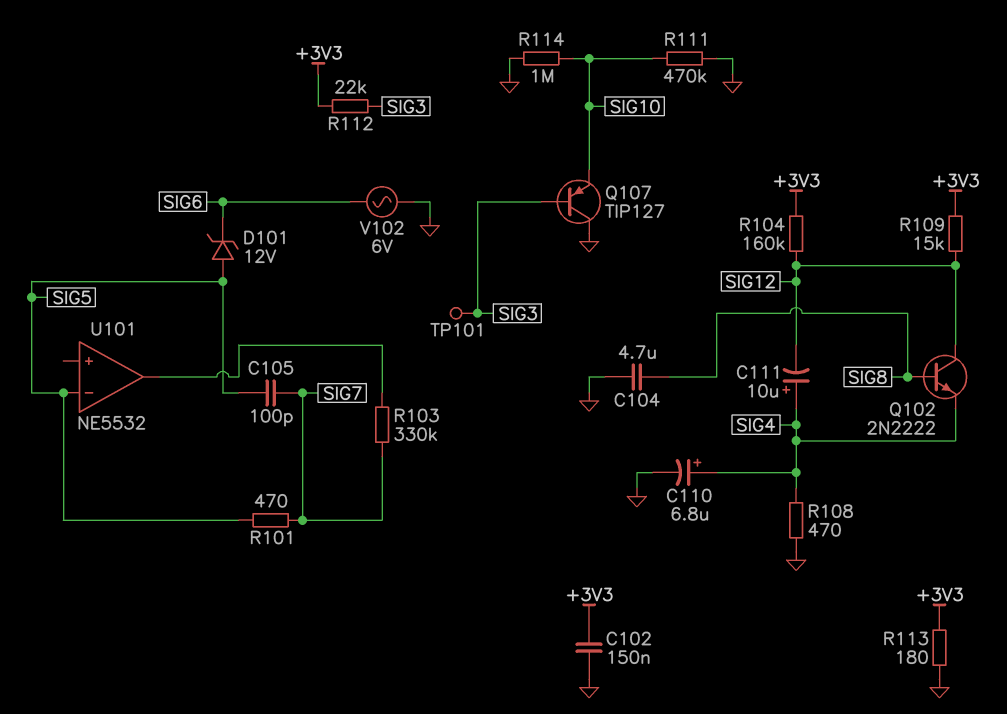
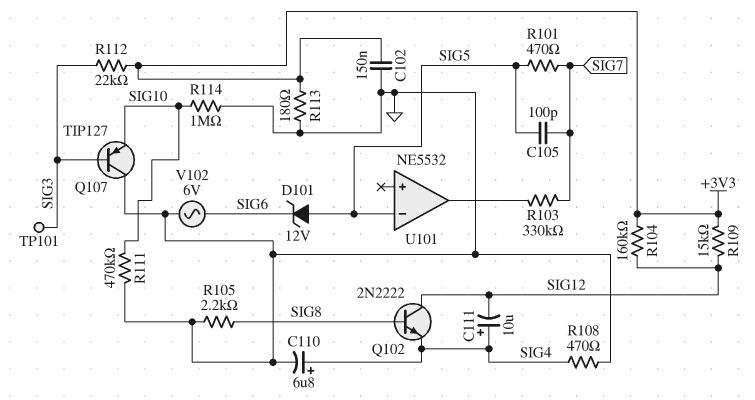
C104: 4.7uF (GND, SIG8) -> none
R105: none -> 2.2k (GND, SIG8)

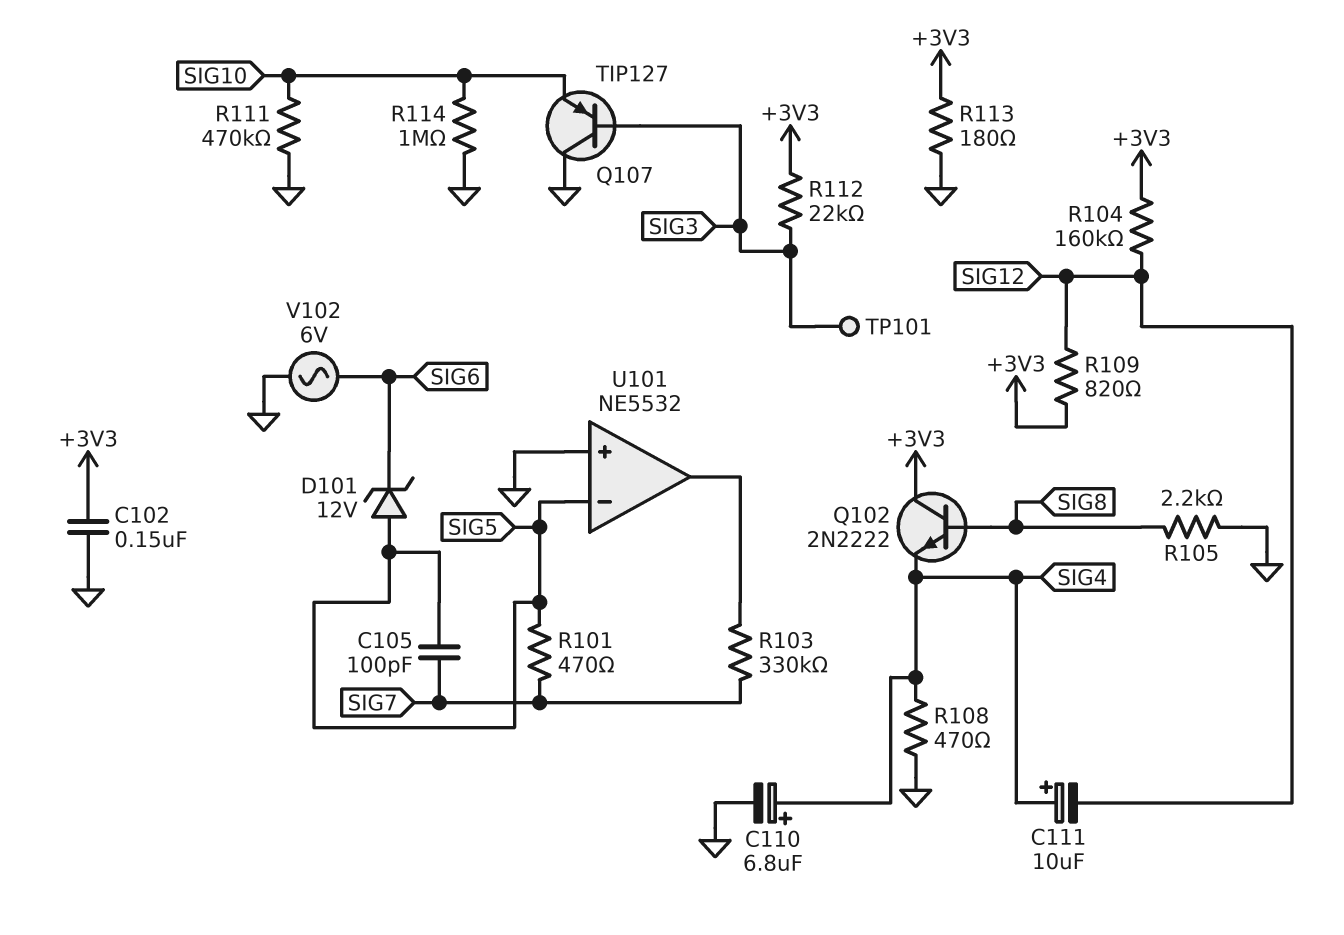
Q102: NPN 2N2222 (B SIG8, C SIG12, E SIG4) -> NPN 2N2222 (B SIG8, C +3V3, E SIG4)
R109: 15k (+3V3, SIG12) -> 820 (+3V3, SIG12)
U101 pin in+: none -> GND

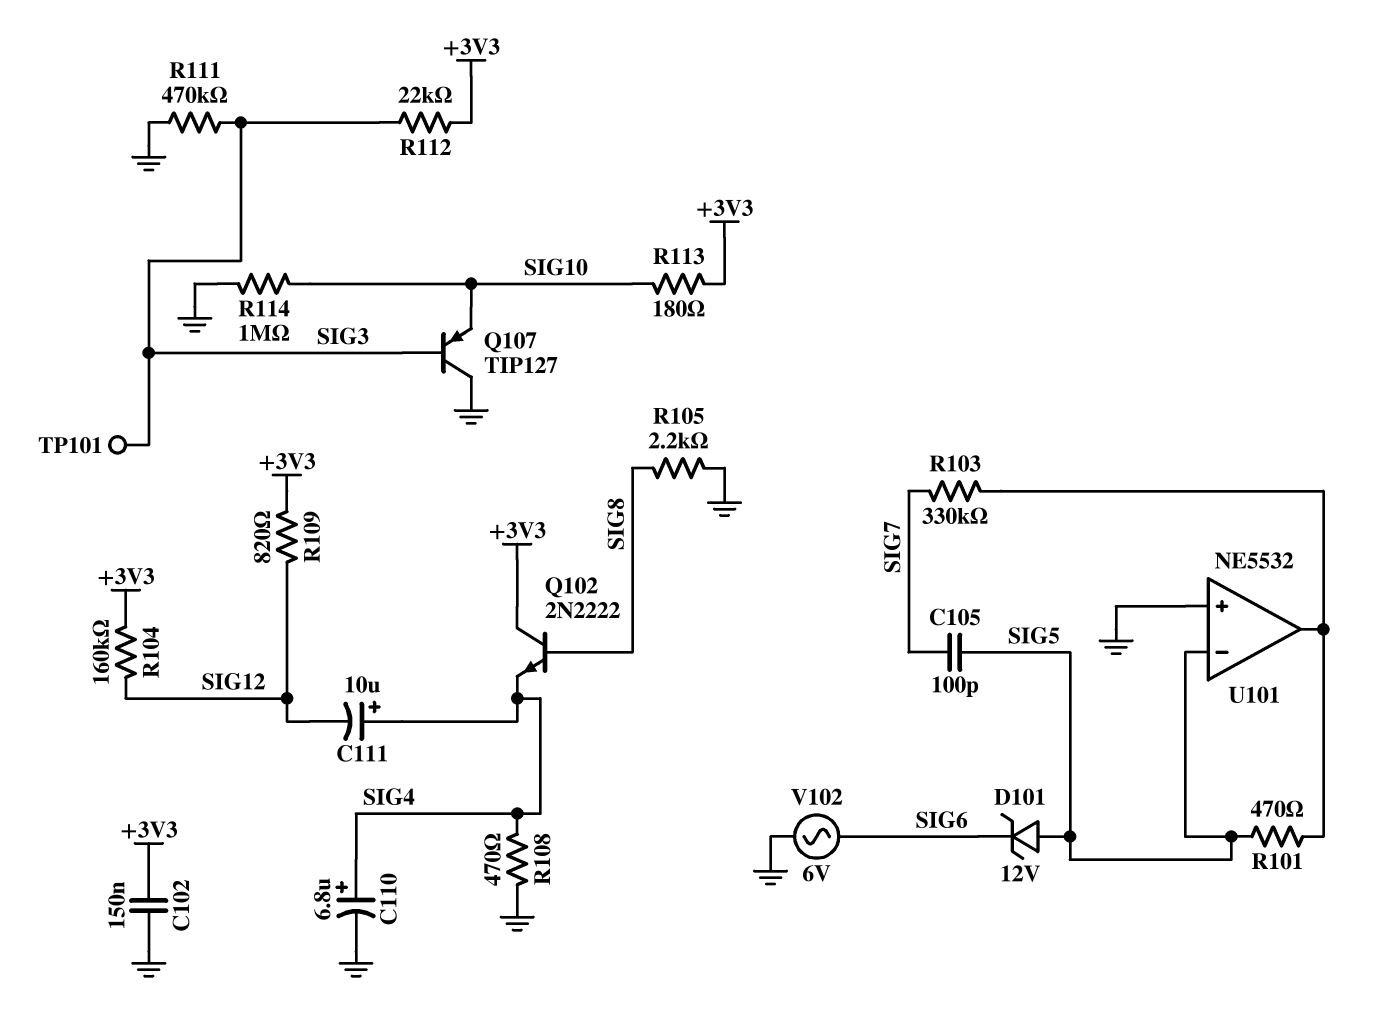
R101: 470 (SIG5, SIG7) -> 470 (SIG5, U101/out)
R111: 470k (GND, SIG10) -> 470k (GND, SIG3)
R113: 180 (+3V3, GND) -> 180 (+3V3, SIG10)

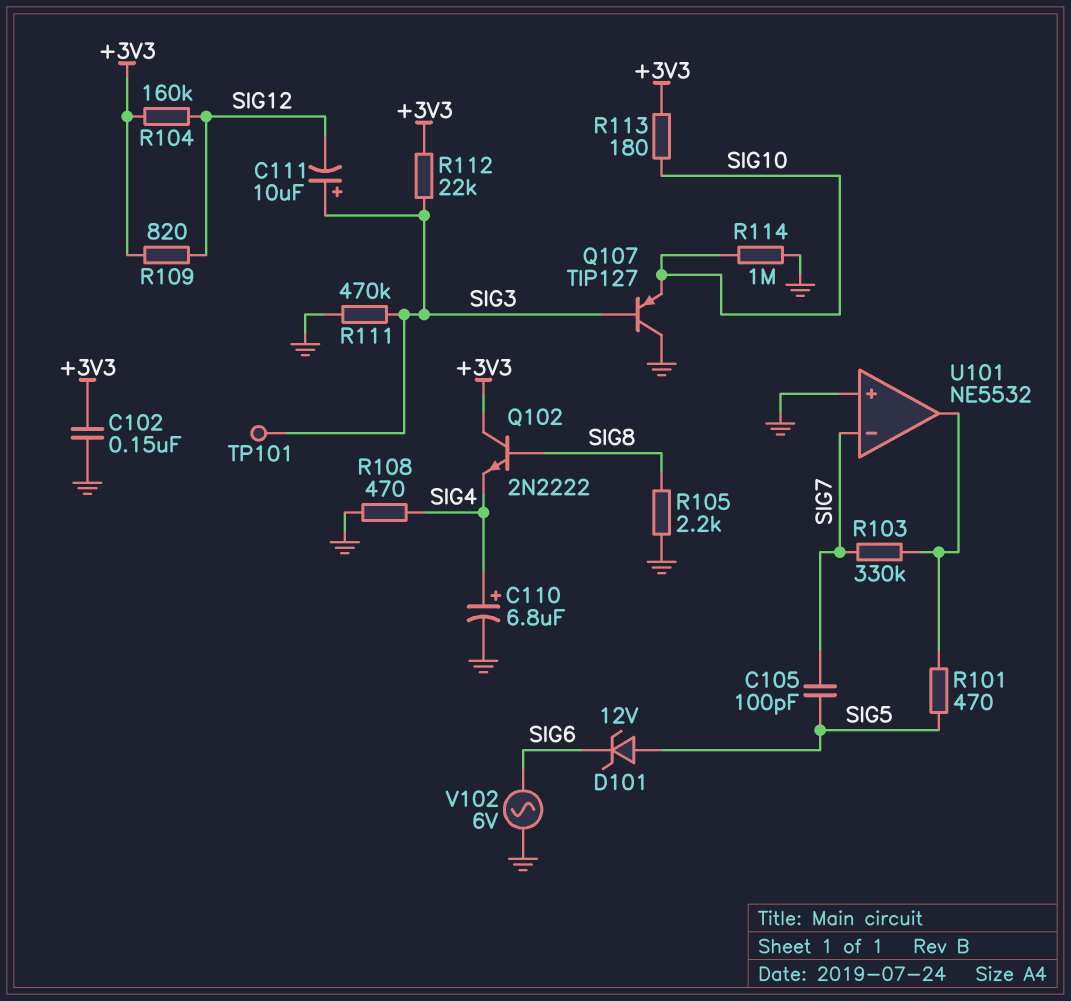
C111: 10uF (plus SIG4, minus SIG12) -> 10uF (plus SIG3, minus SIG12)
U101 pin in-: SIG5 -> SIG7

